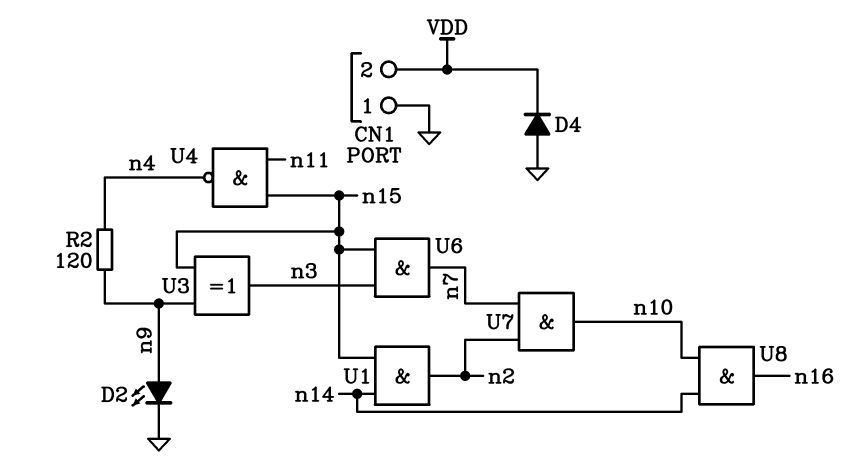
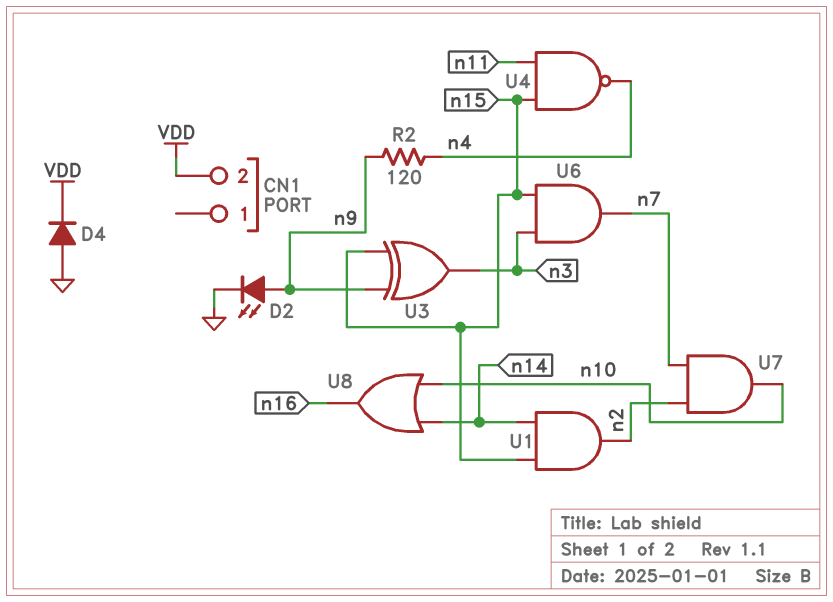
CN1 pin 1: GND -> none
U8: AND (in n10, in n14, out n16) -> OR (in n10, in n14, out n16)

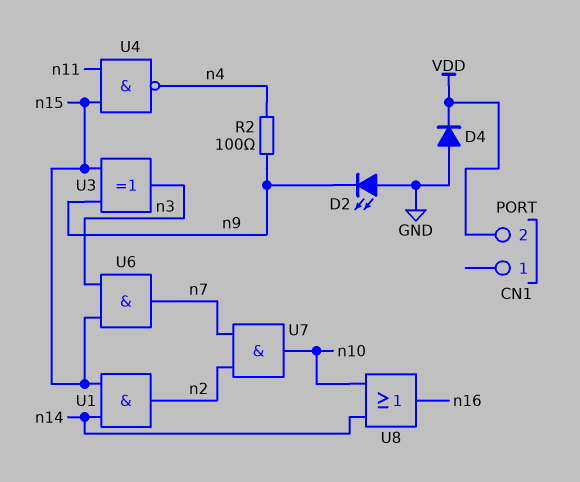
D2: LED (A n9, K GND) -> LED (A GND, K n9)
R2: 120 (n4, n9) -> 100 (n4, n9)

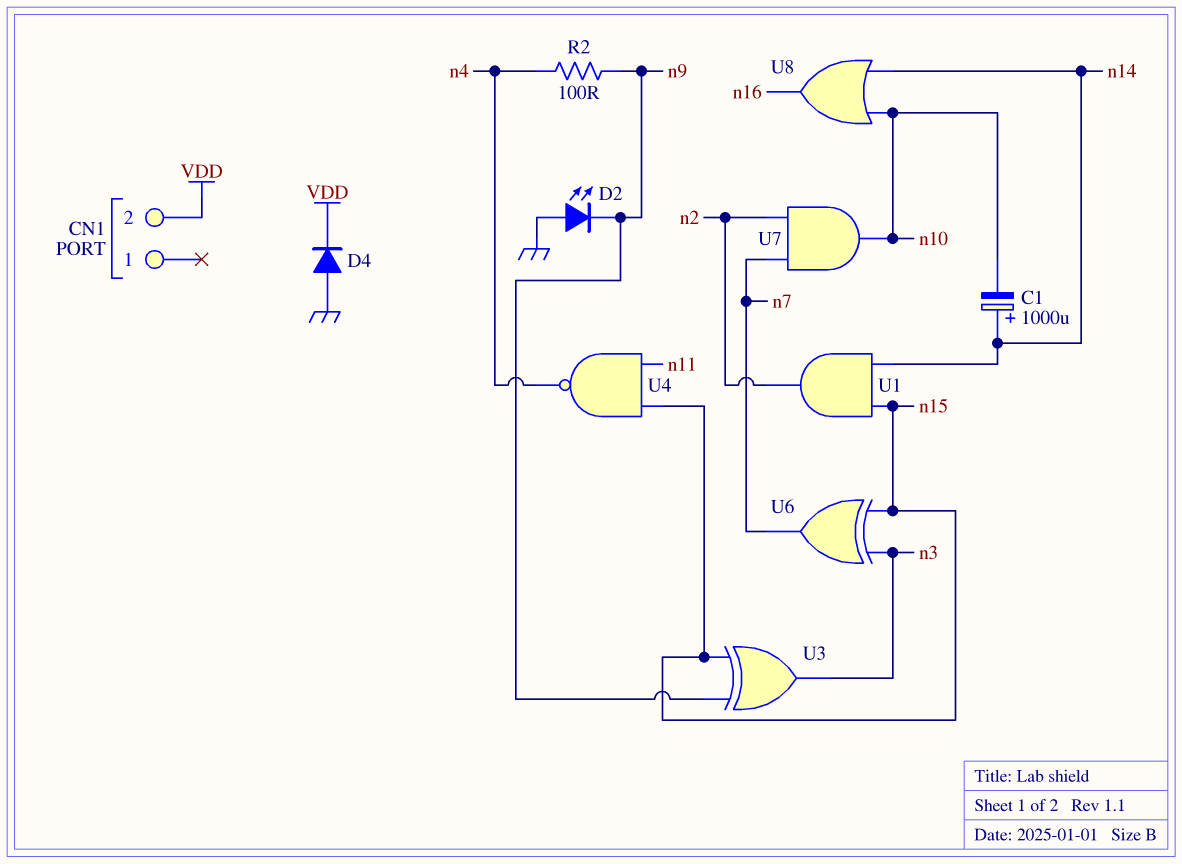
C1: none -> 1000uF (plus n14, minus n10)
U6: AND (in n3, in n15, out n7) -> XOR (in n3, in n15, out n7)

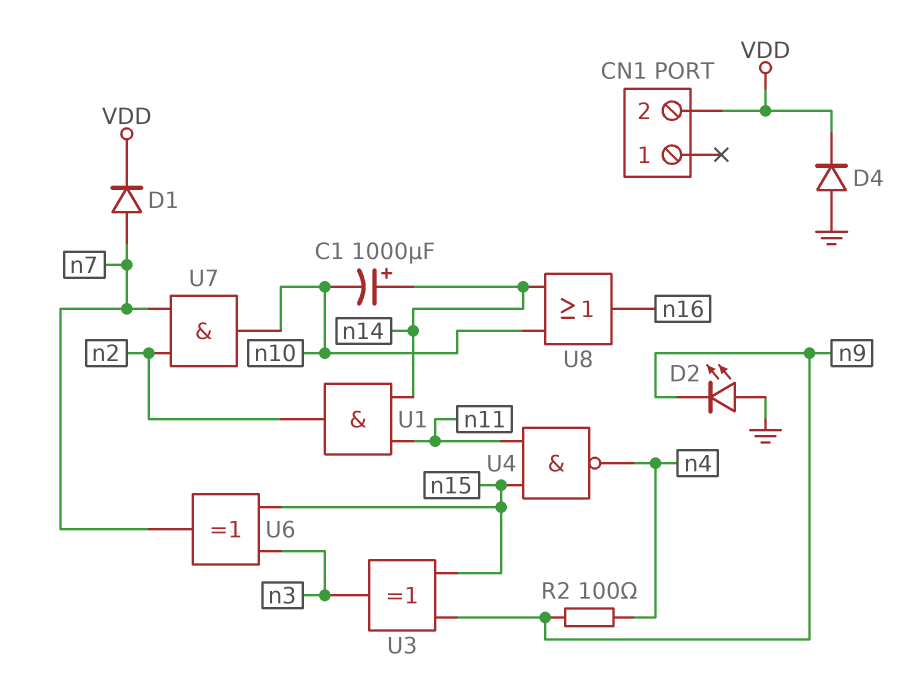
D1: none -> diode (A n7, K VDD)
U1: AND (in n14, in n15, out n2) -> AND (in n11, in n14, out n2)

